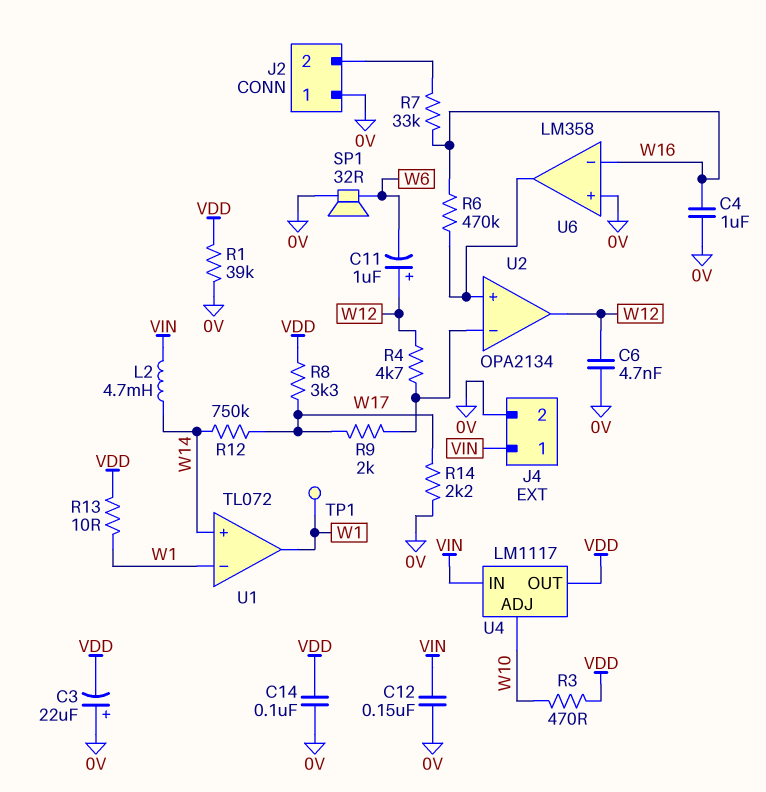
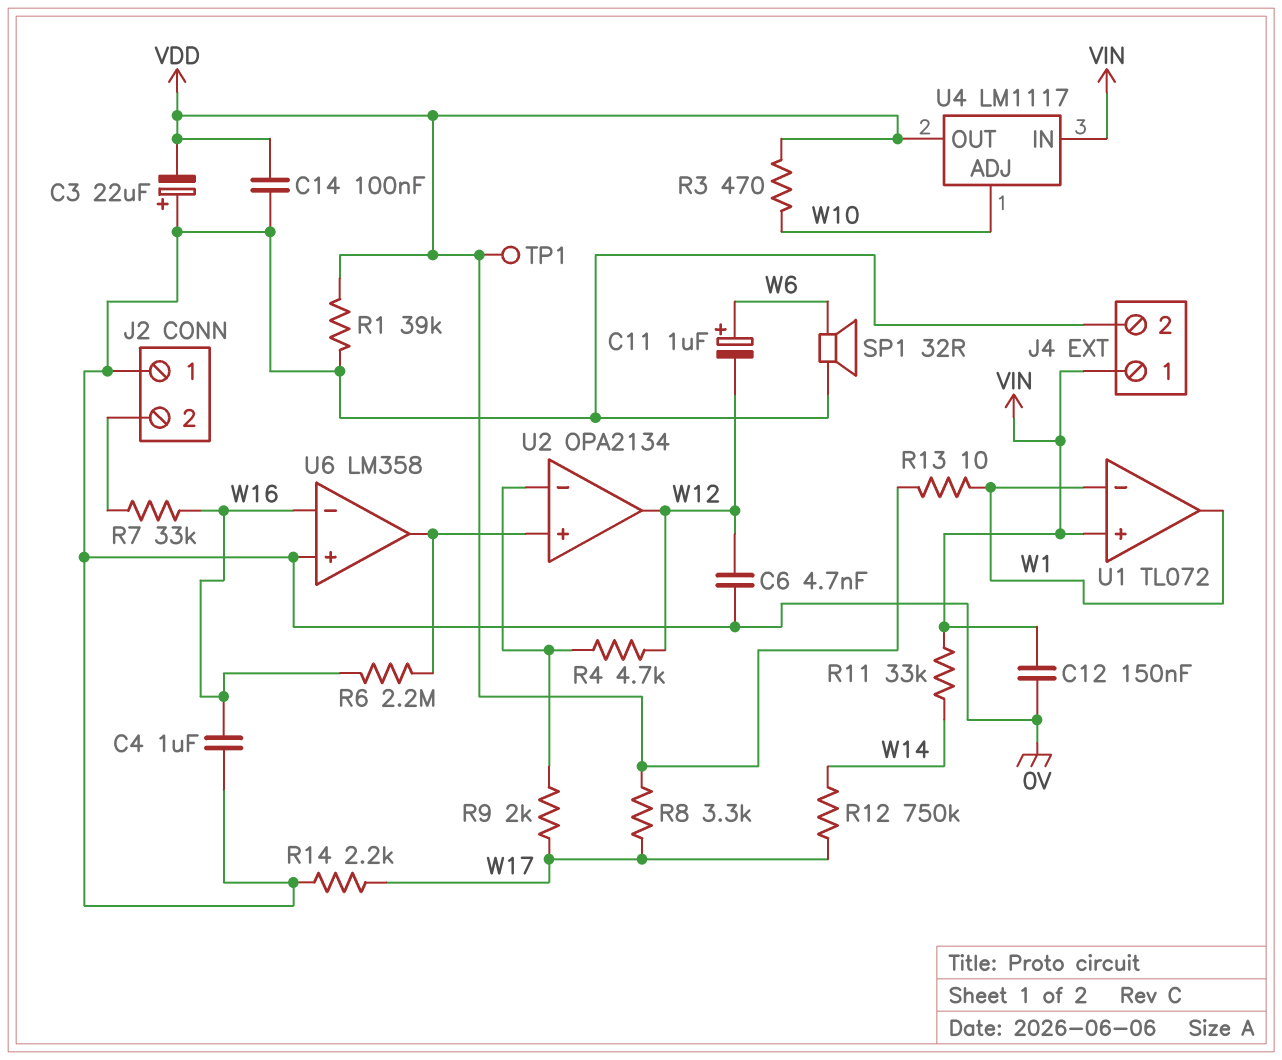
C11: 1uF (plus W12, minus W6) -> 1uF (plus W6, minus W12)
L2: 4.7mH (VIN, W14) -> none
R6: 470k (U2/in+, W16) -> 2.2M (U2/in+, W16)
R11: none -> 33k (VIN, W14)
TP1: test point (W1) -> test point (VDD)
U1 pin in+: W14 -> VIN

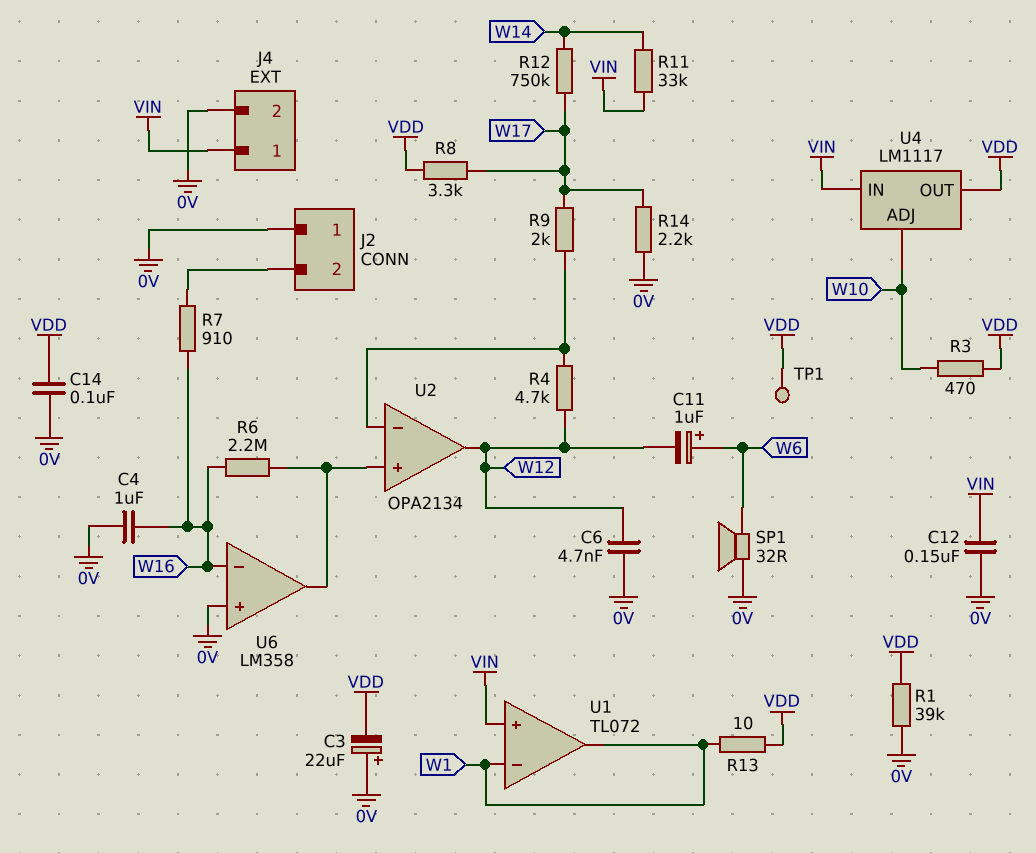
R7: 33k (J2/2, W16) -> 910 (J2/2, W16)

